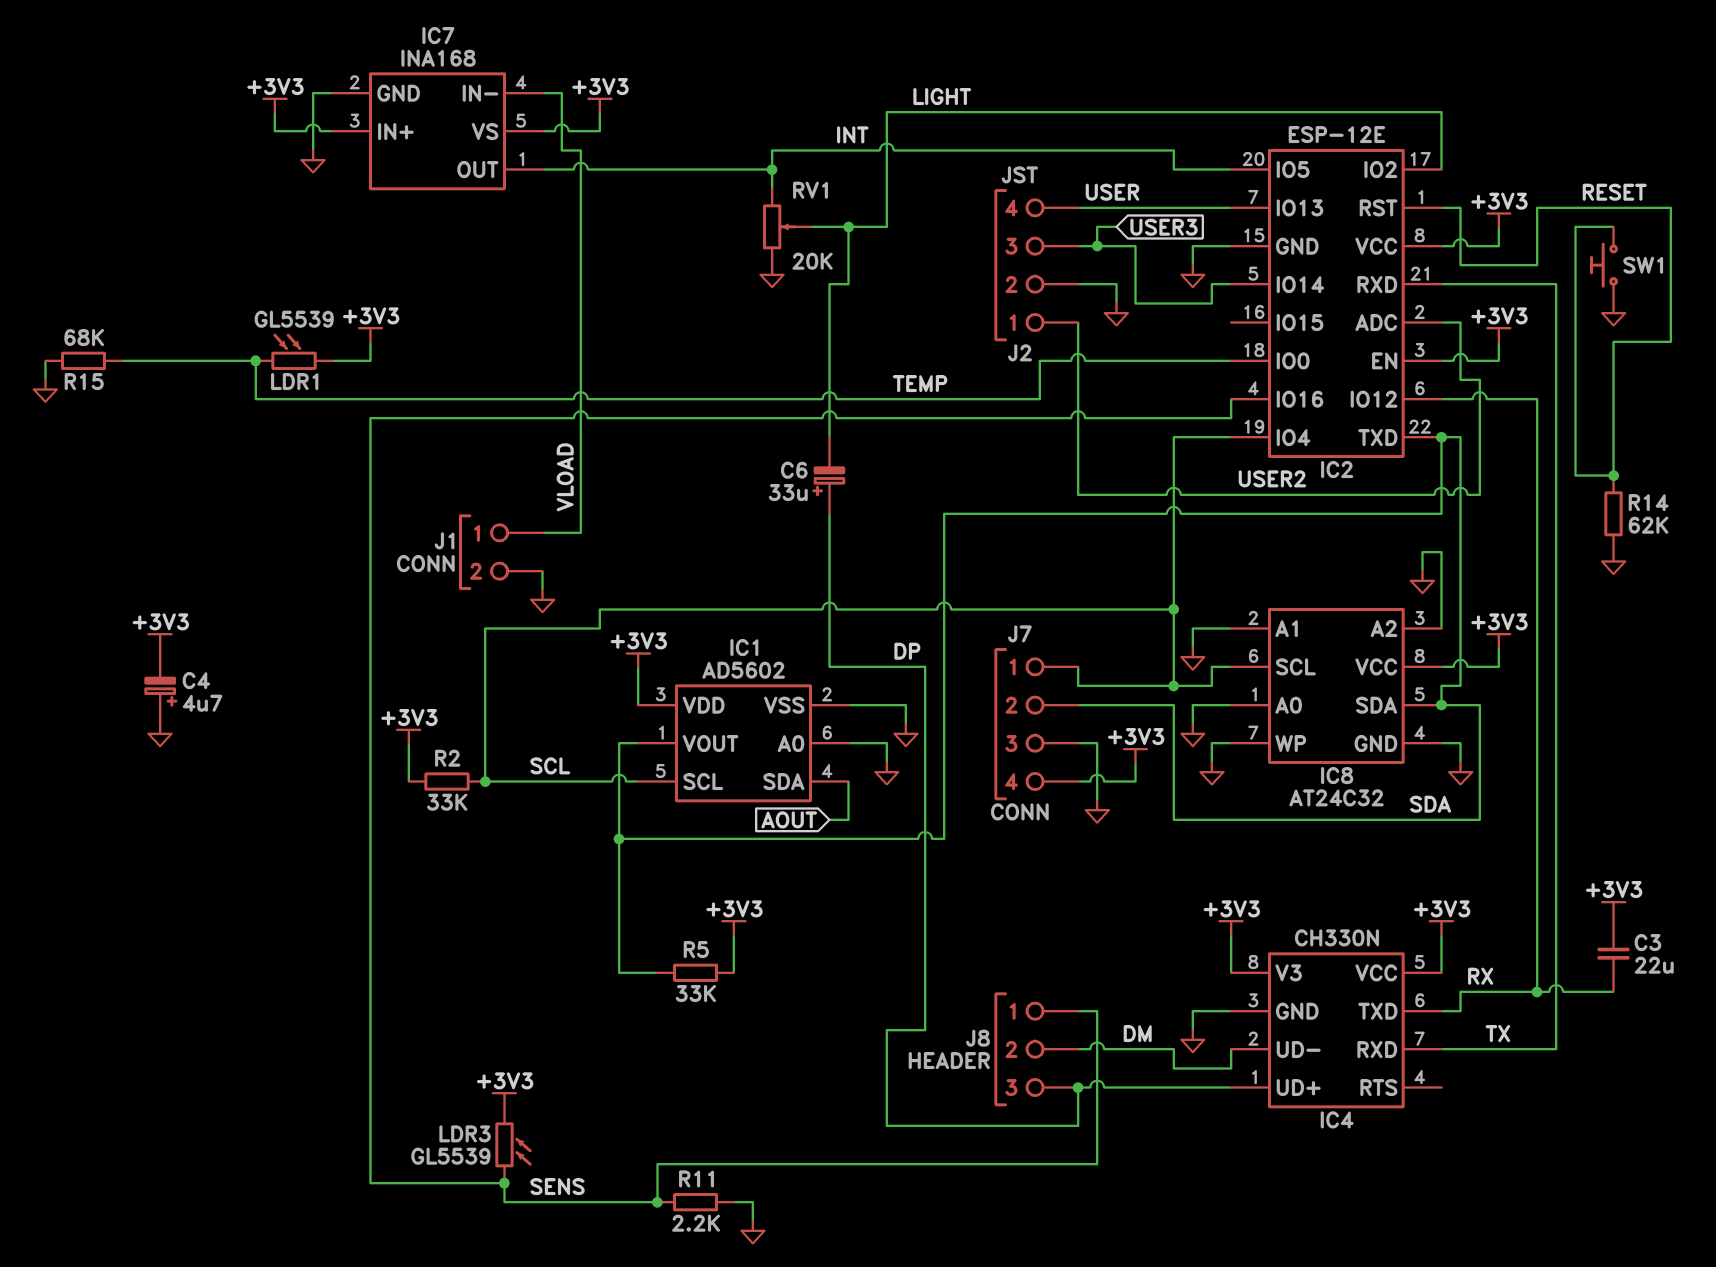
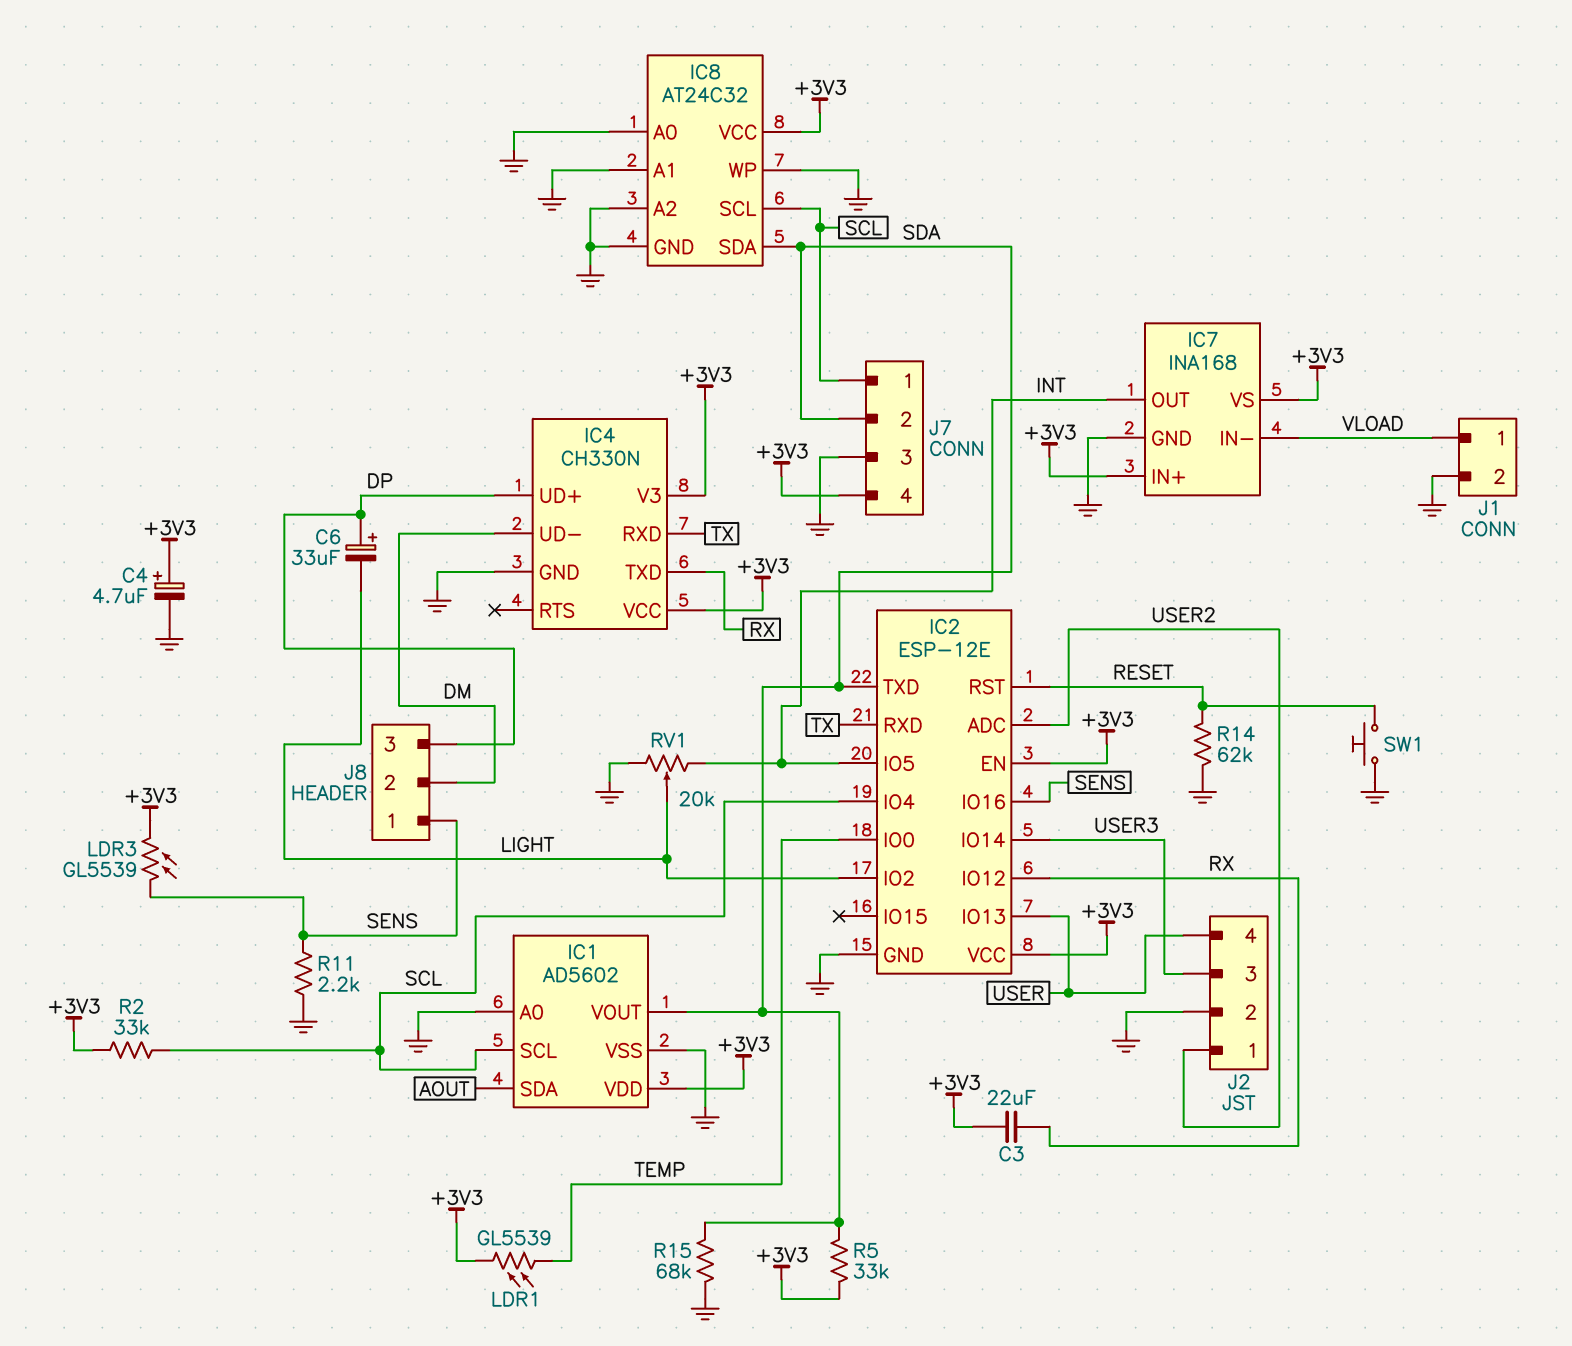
C4: 4.7uF (plus GND, minus +3V3) -> 4.7uF (plus +3V3, minus GND)
R15: 68k (GND, TEMP) -> 68k (GND, SDA)

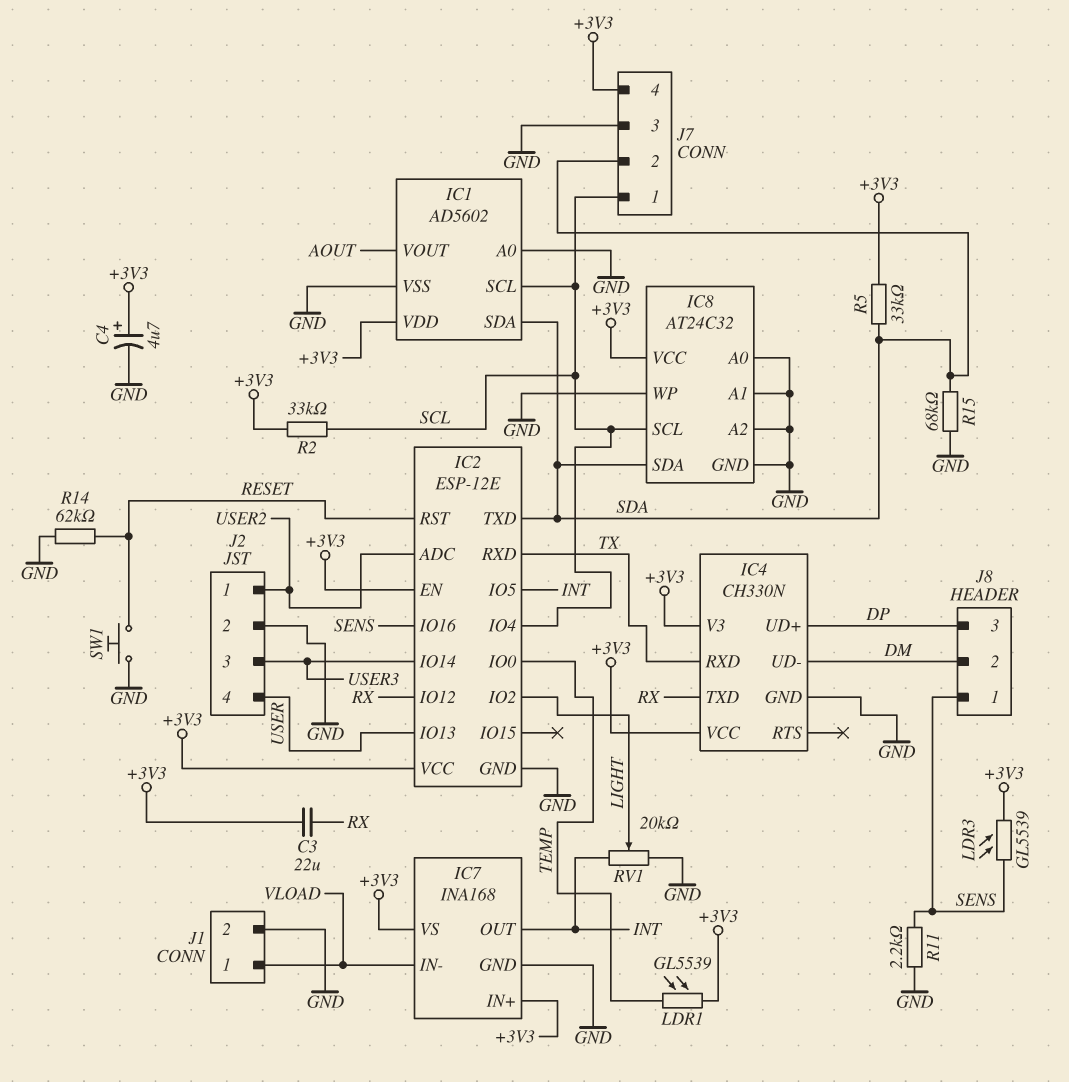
C6: 33uF (plus DP, minus LIGHT) -> none
IC1 pin SDA: AOUT -> SDA
IC1 pin VOUT: SDA -> AOUT

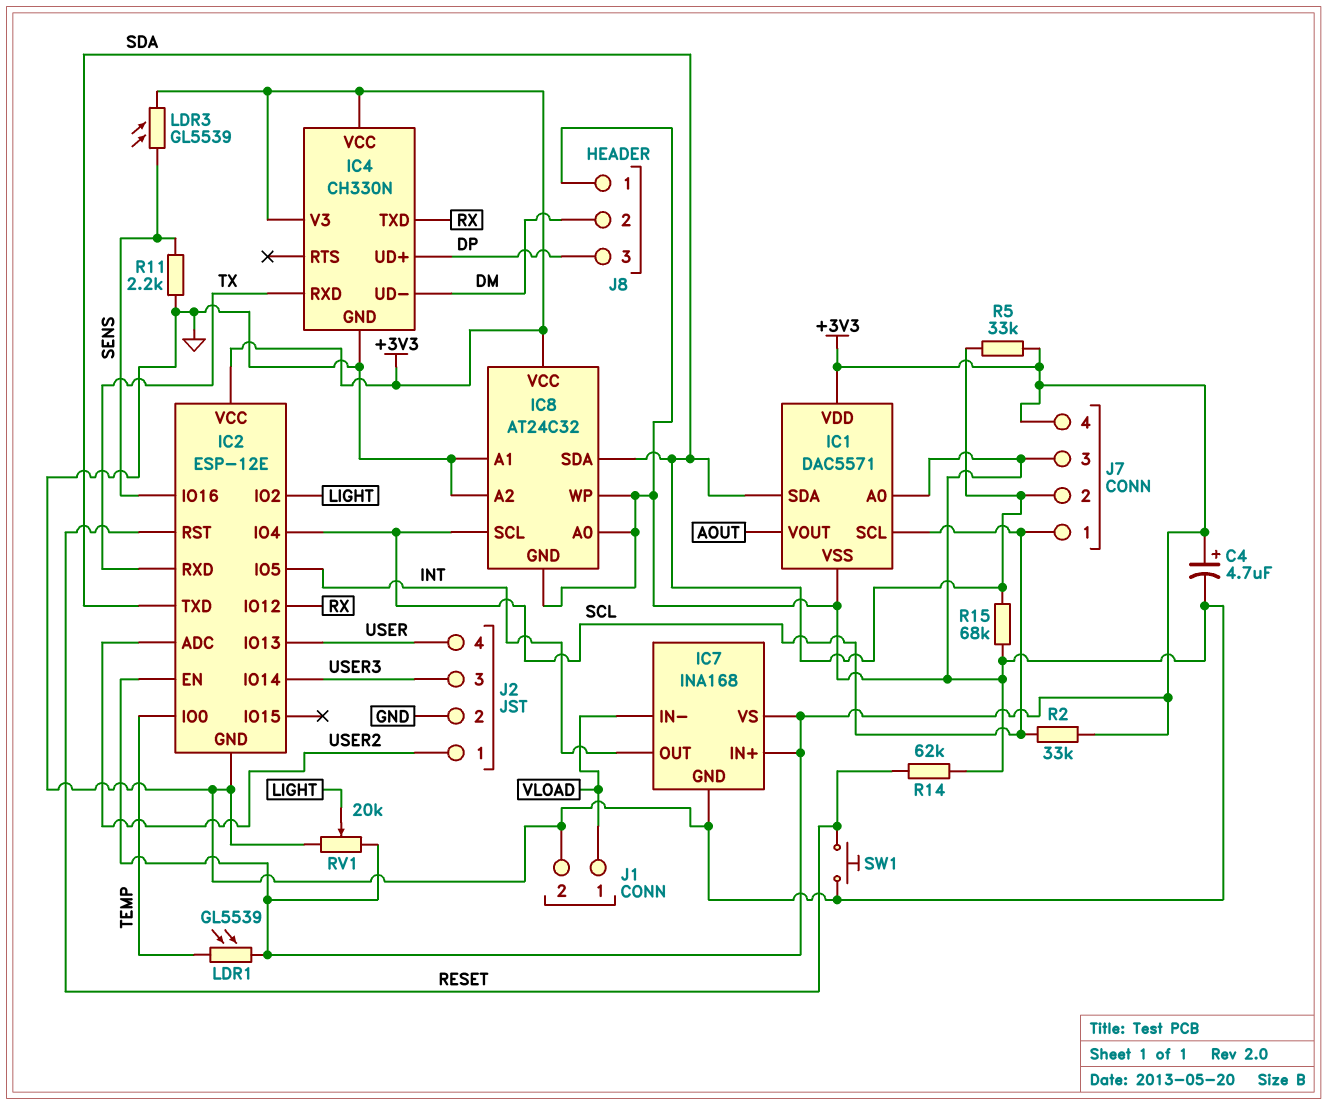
C3: 22uF (+3V3, RX) -> none
IC1: AD5602 -> DAC5571
J8 pin 1: SENS -> GND
RV1: 20k (GND, INT, wiper LIGHT) -> 20k (+3V3, GND, wiper LIGHT)

